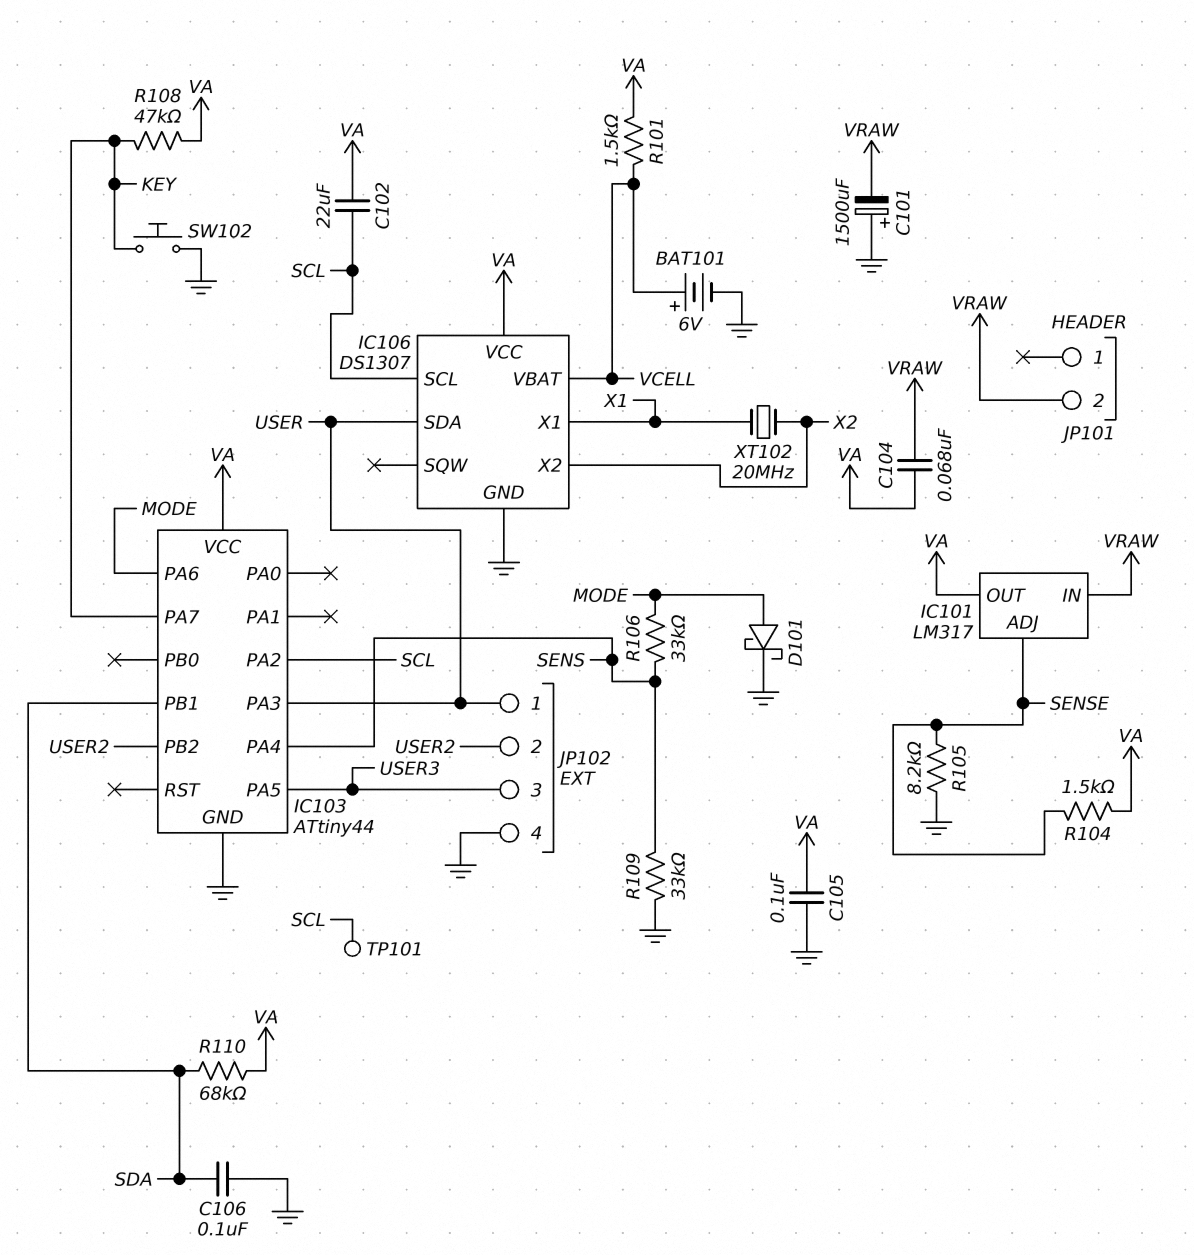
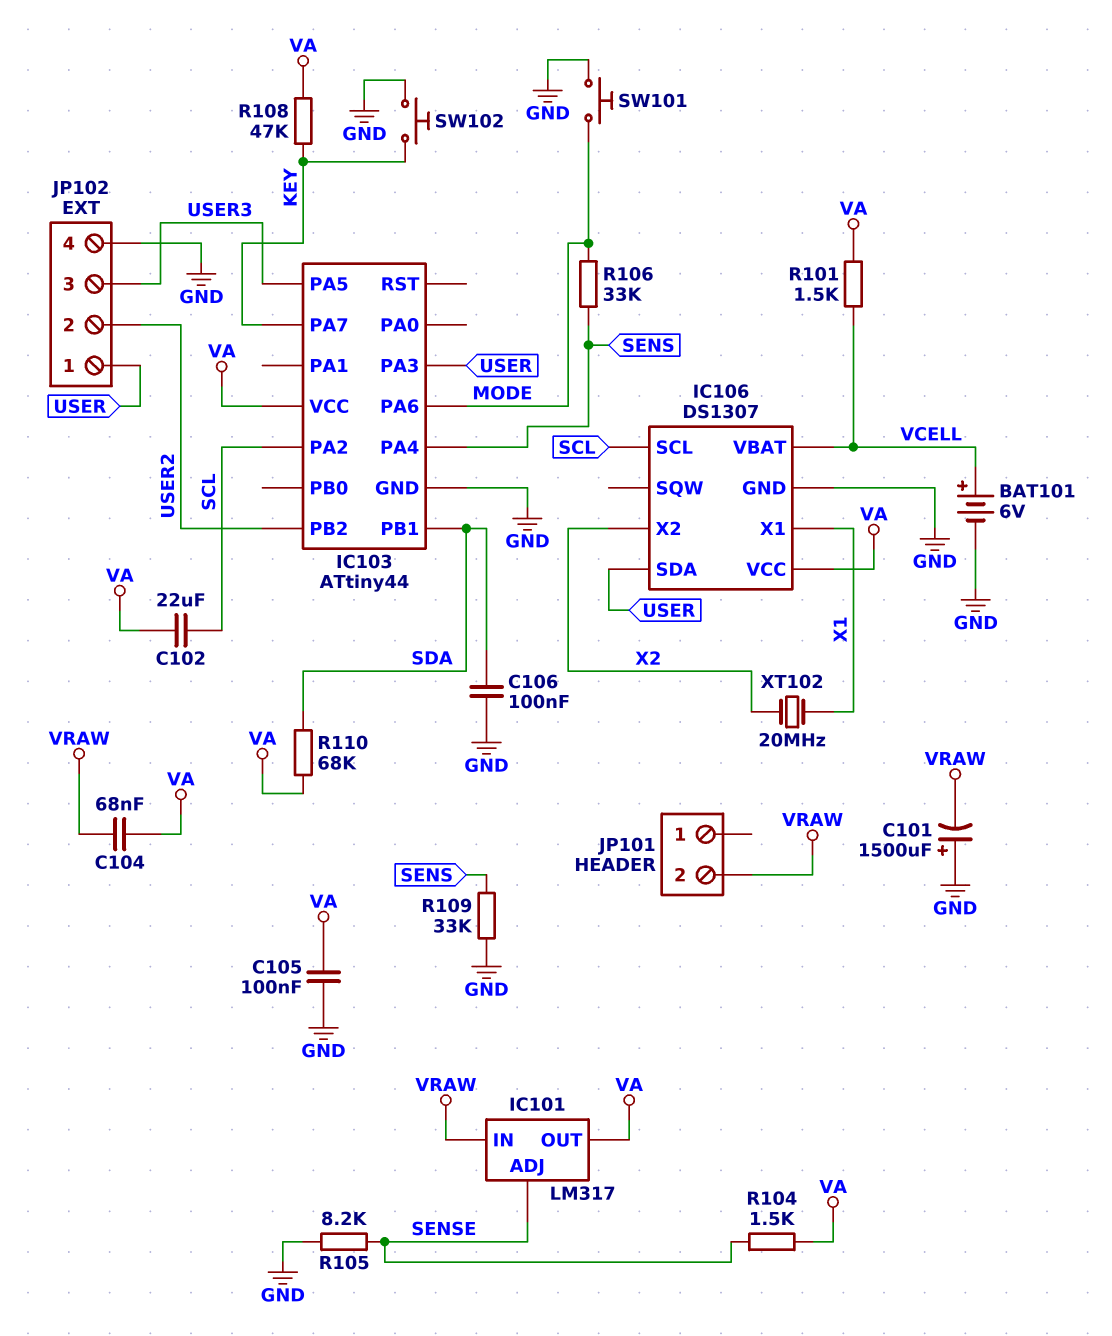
D101: schottky (A MODE, K GND) -> none
SW101: none -> button (GND, MODE)
TP101: test point (SCL) -> none

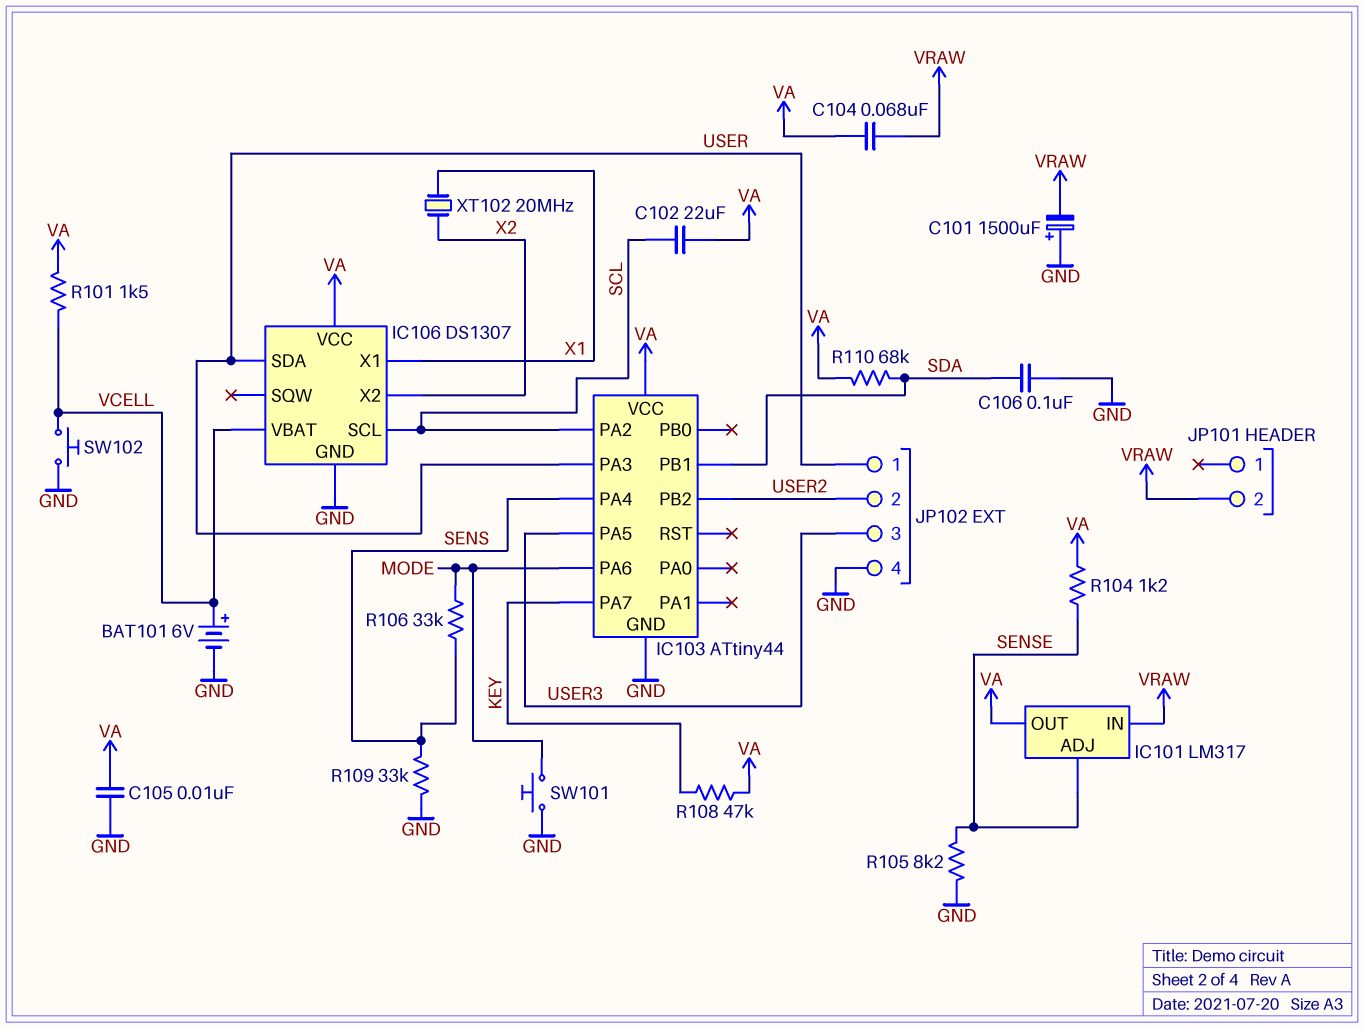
C105: 100nF (GND, VA) -> 10nF (GND, VA)
R104: 1.5k (SENSE, VA) -> 1.2k (SENSE, VA)
SW102: button (GND, KEY) -> button (GND, VCELL)

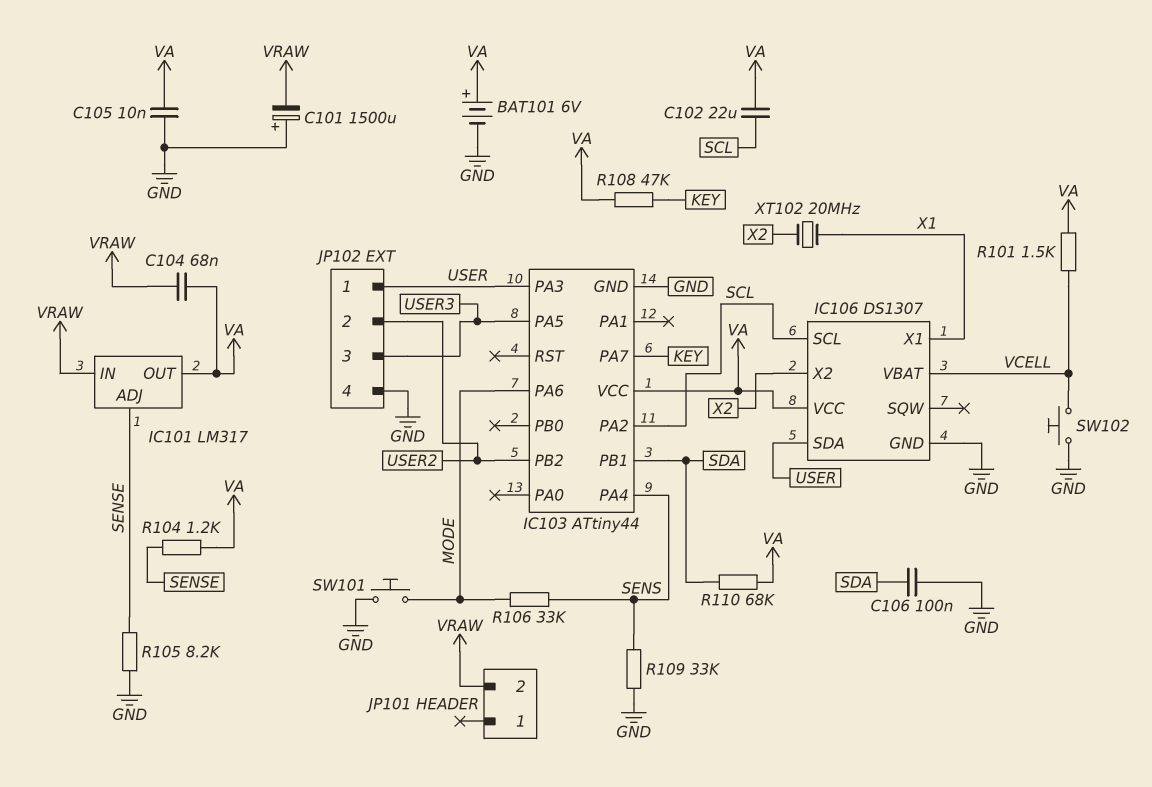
BAT101: 6V (plus VCELL, minus GND) -> 6V (plus VA, minus GND)

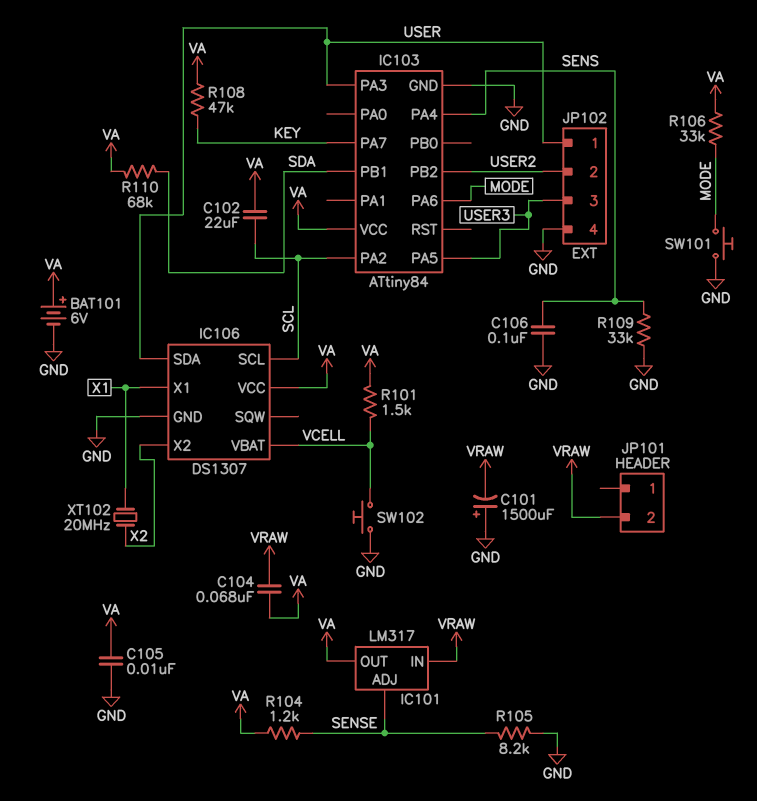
C106: 100nF (GND, SDA) -> 100nF (GND, SENS)
IC103: ATtiny44 -> ATtiny84
R106: 33k (MODE, SENS) -> 33k (MODE, VA)

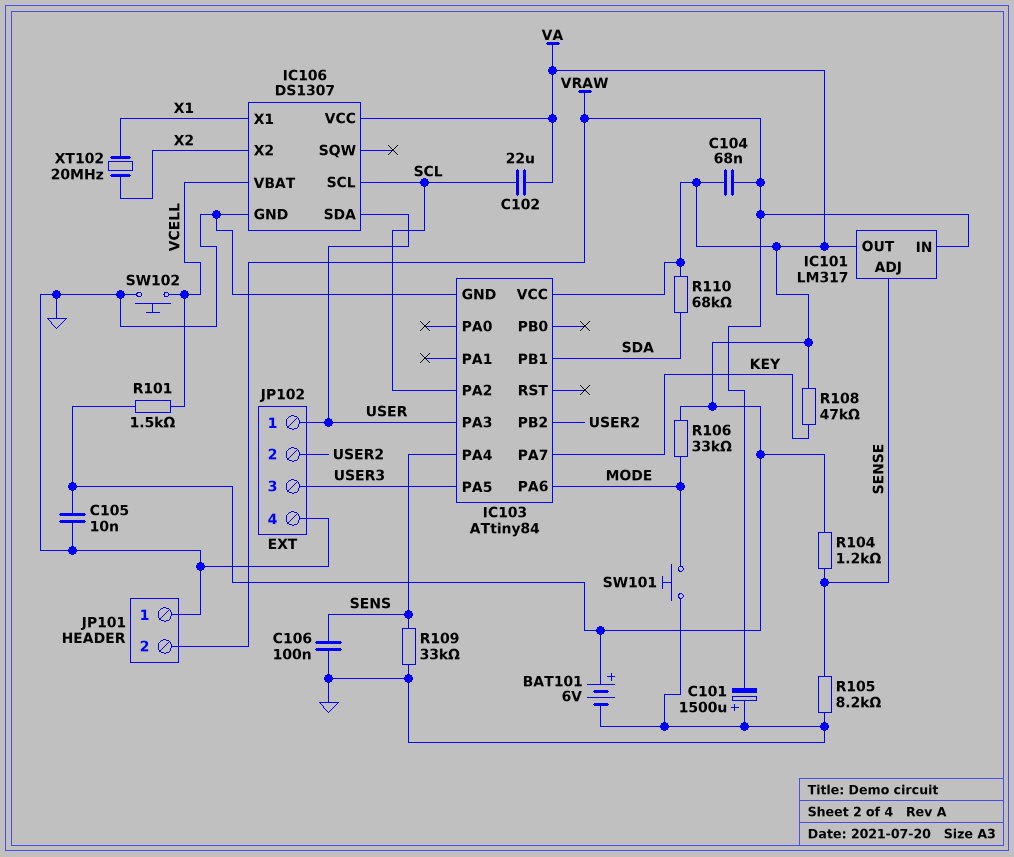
JP101 pin 1: none -> GND

